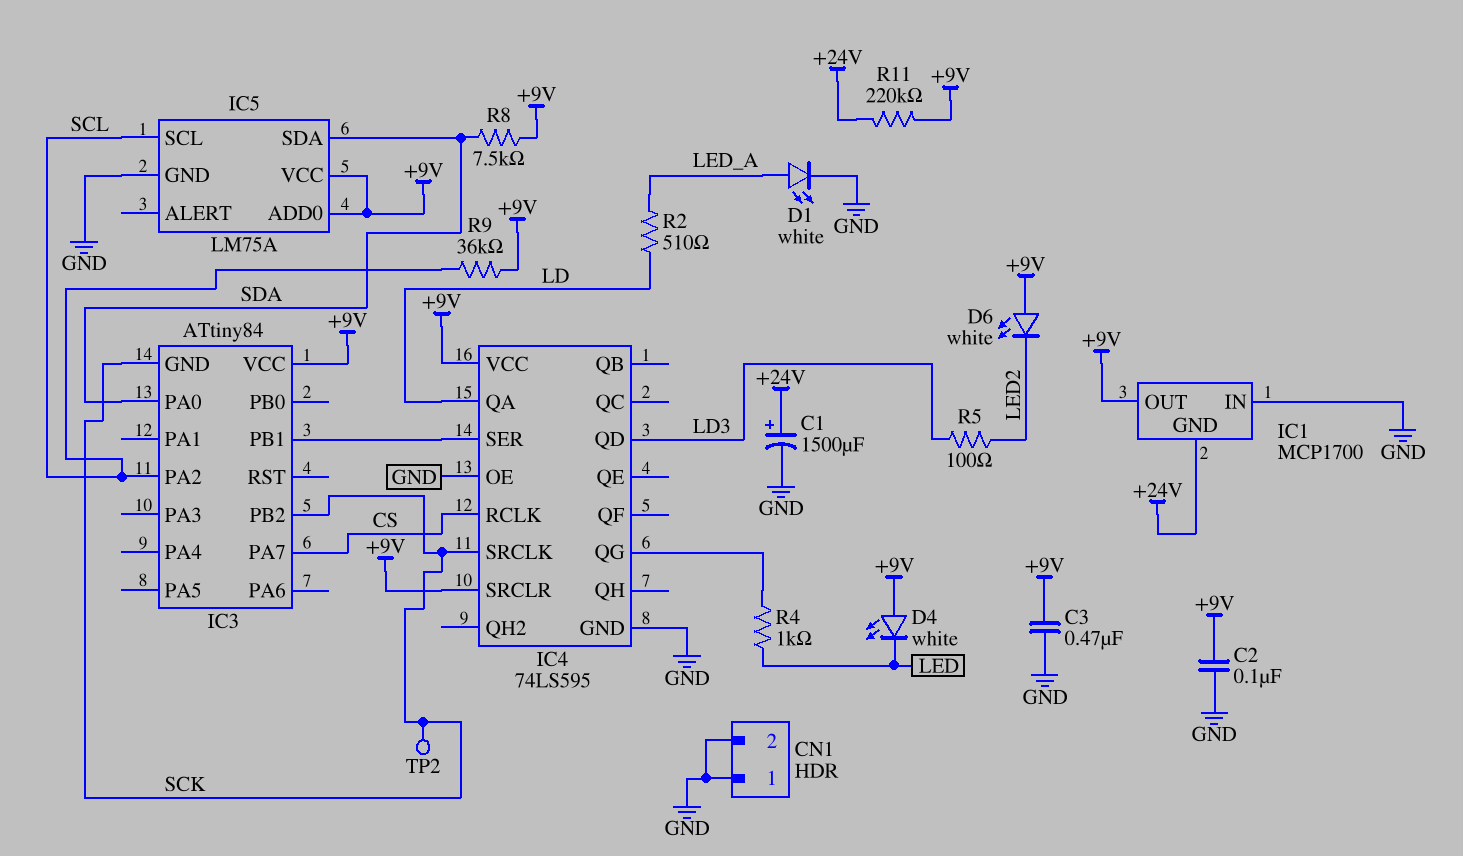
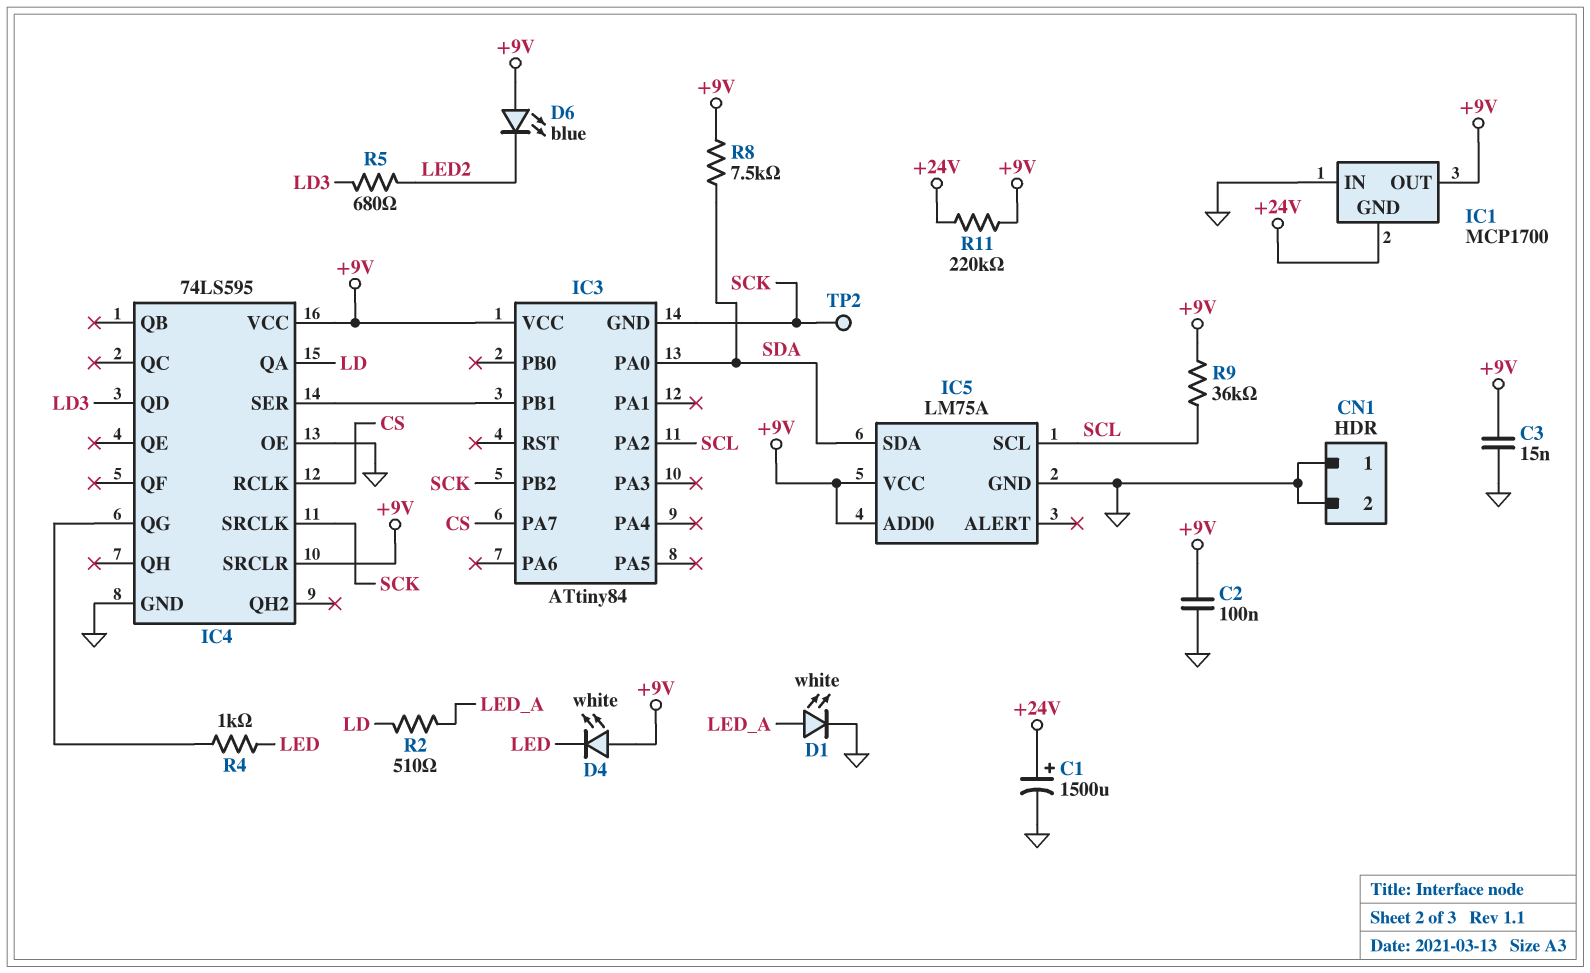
C3: 470nF (+9V, GND) -> 15nF (+9V, GND)
D6: LED white (A +9V, K LED2) -> LED blue (A +9V, K LED2)
R5: 100 (LD3, LED2) -> 680 (LD3, LED2)

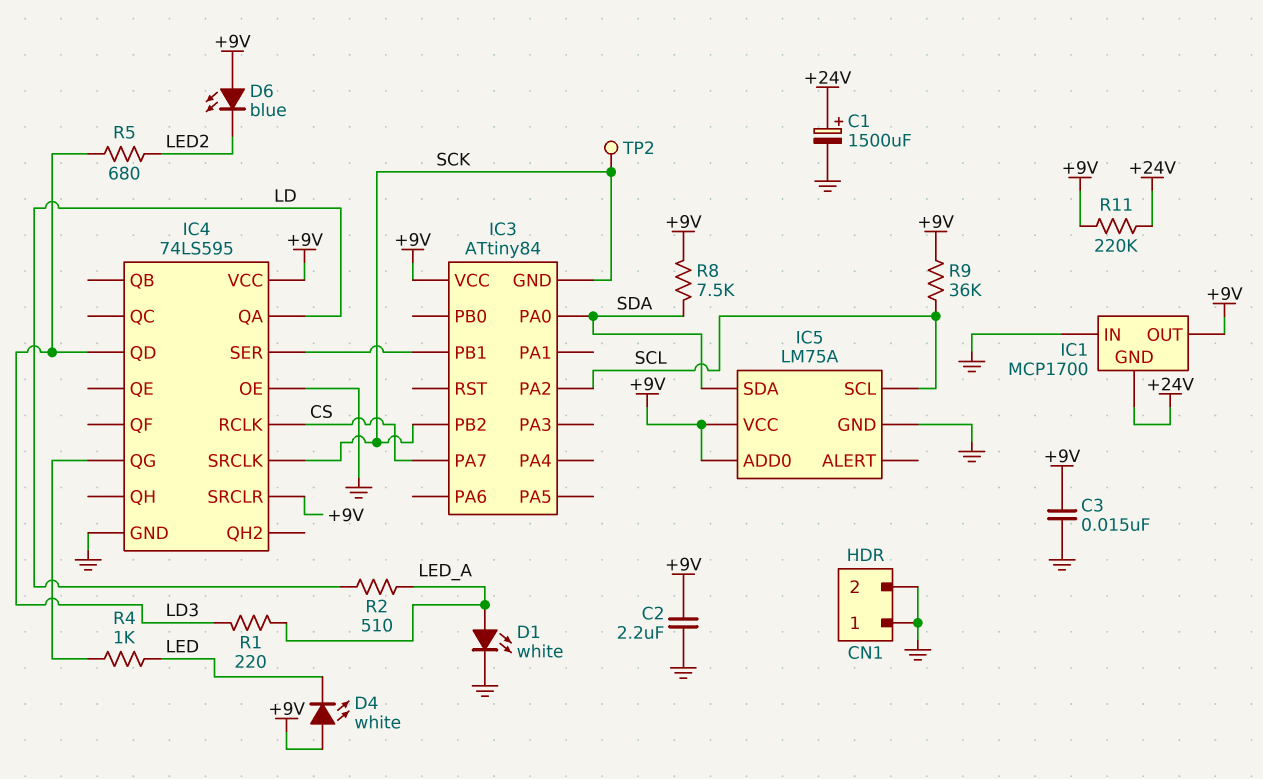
C2: 100nF (+9V, GND) -> 2.2uF (+9V, GND)
R1: none -> 220 (LD3, LED_A)

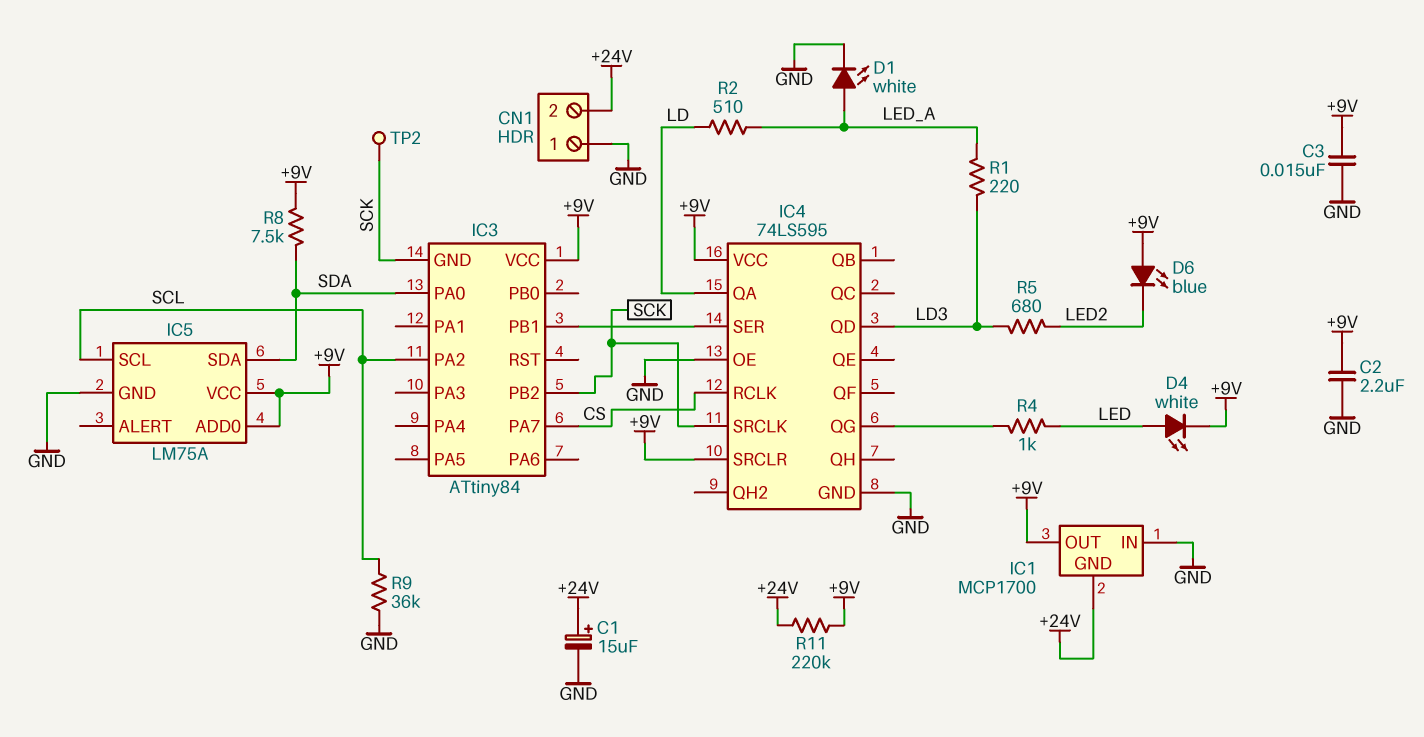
C1: 1500uF (plus +24V, minus GND) -> 15uF (plus +24V, minus GND)
CN1 pin 2: GND -> +24V
D4: LED white (A +9V, K LED) -> LED white (A LED, K +9V)
R9: 36k (+9V, SCL) -> 36k (GND, SCL)

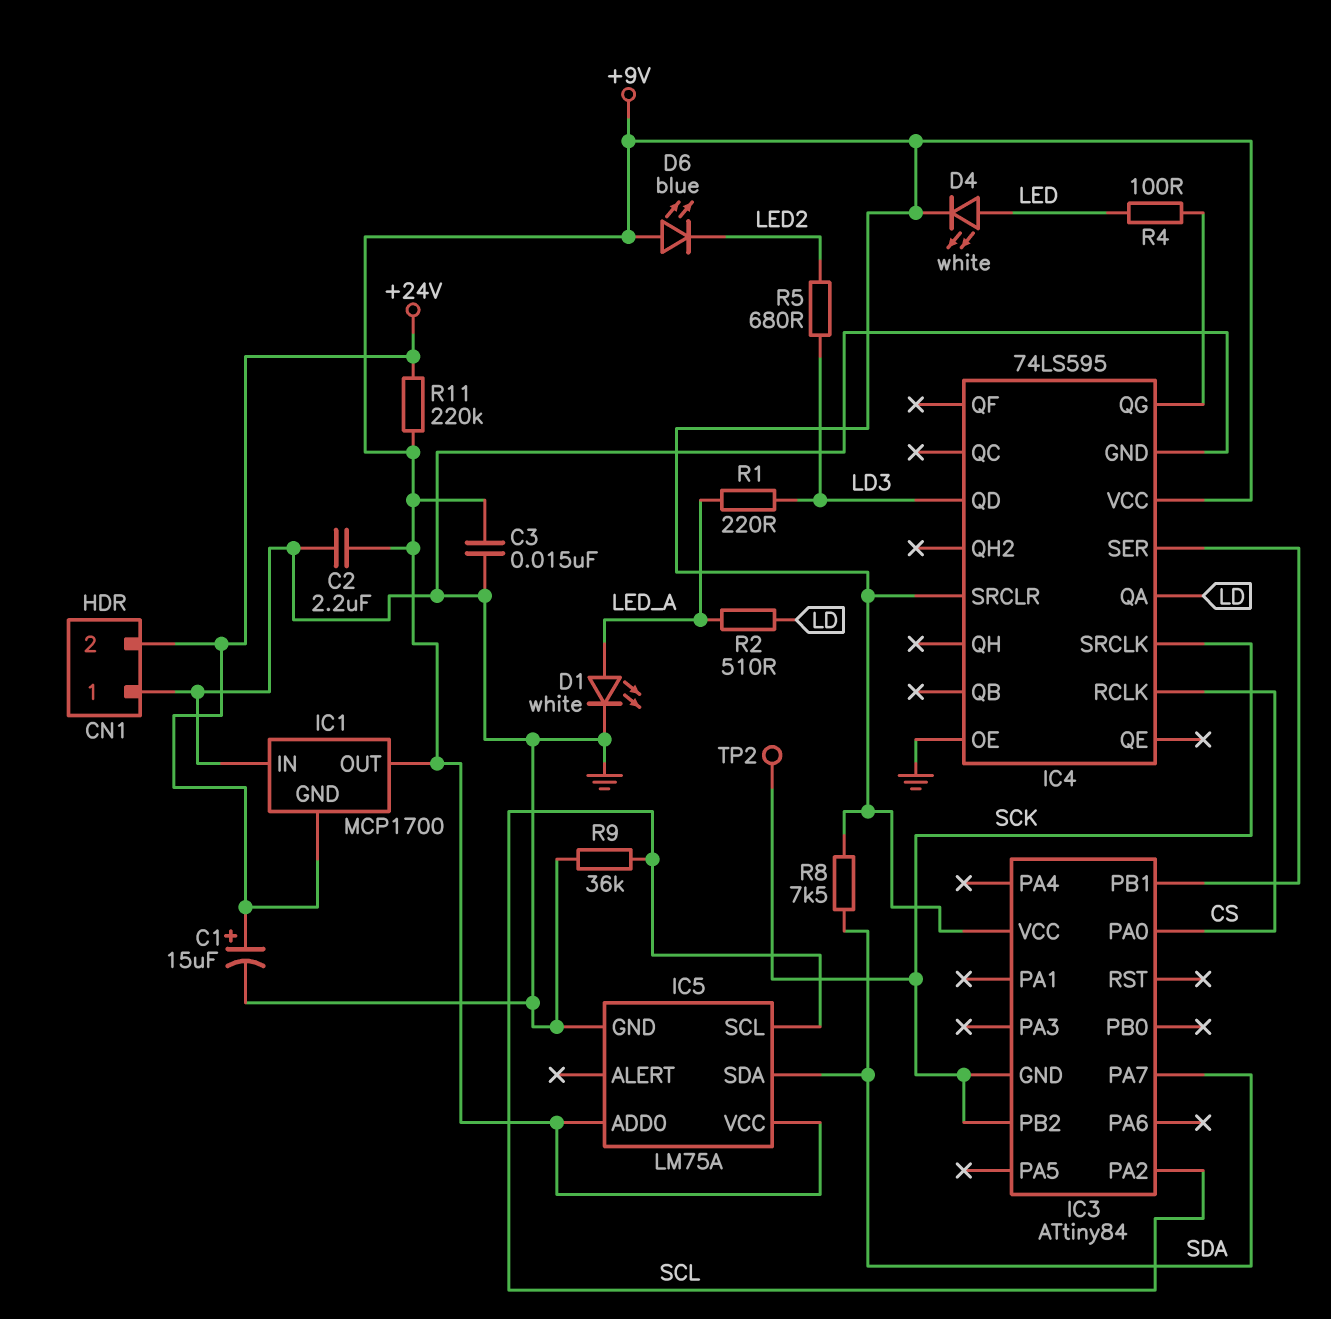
IC3 pin PA0: SDA -> CS
IC3 pin PA7: CS -> SDA
R4: 1k (IC4/QG, LED) -> 100 (IC4/QG, LED)

